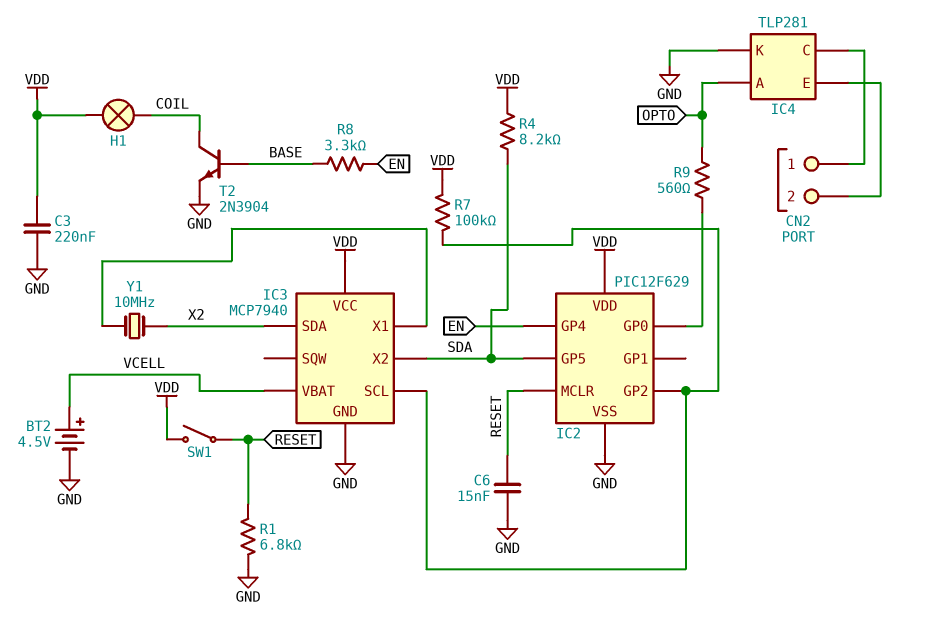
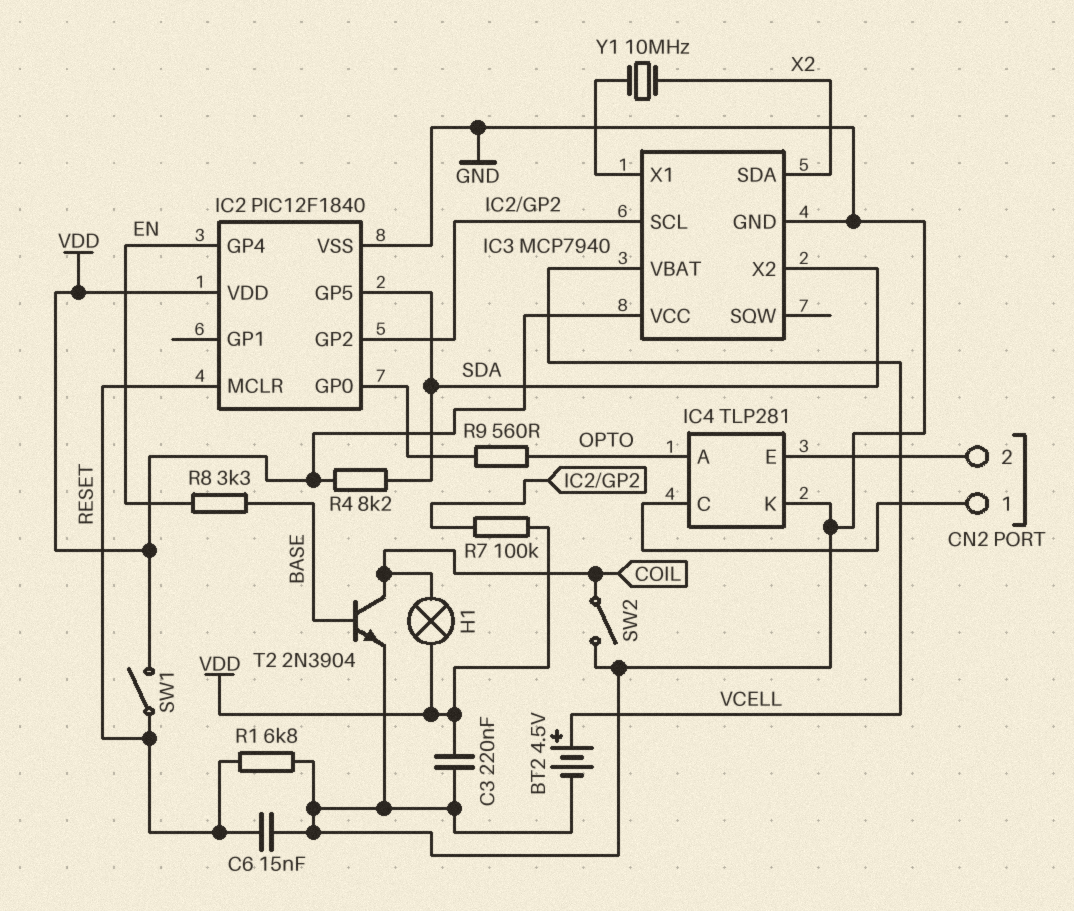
IC2: PIC12F629 -> PIC12F1840
SW2: none -> switch (COIL, GND)

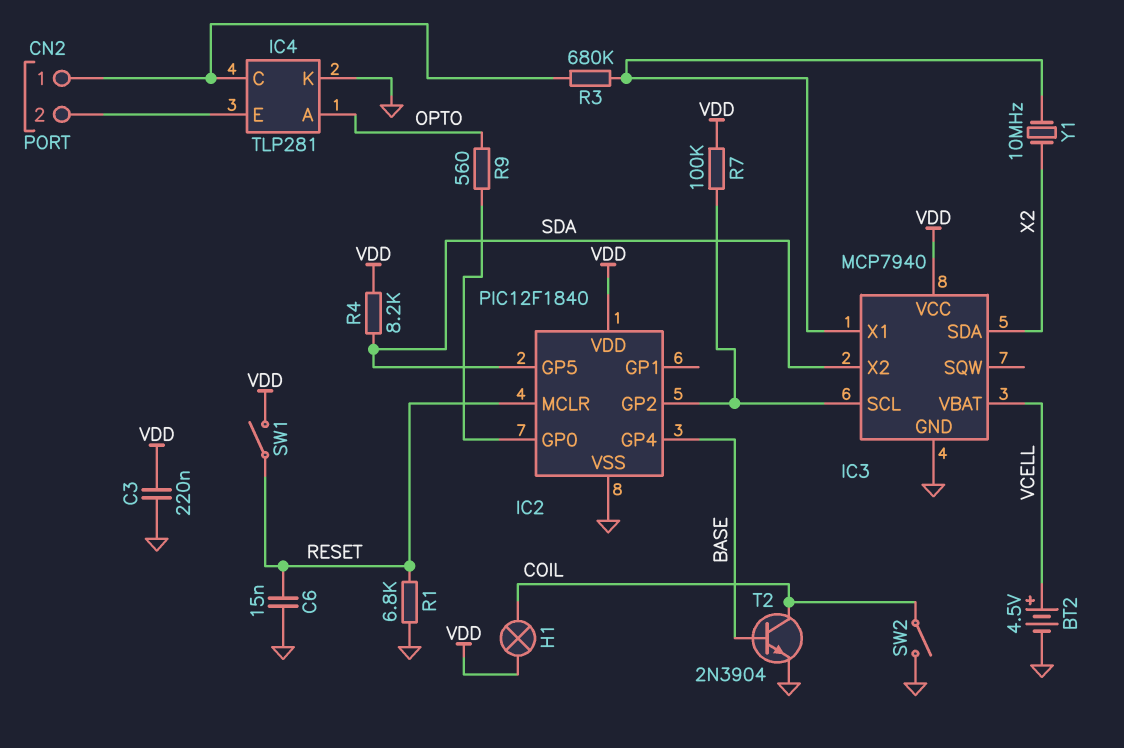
IC2 pin GP4: EN -> BASE
R3: none -> 680k (CN2/1, IC3/X1)
R8: 3.3k (BASE, EN) -> none

